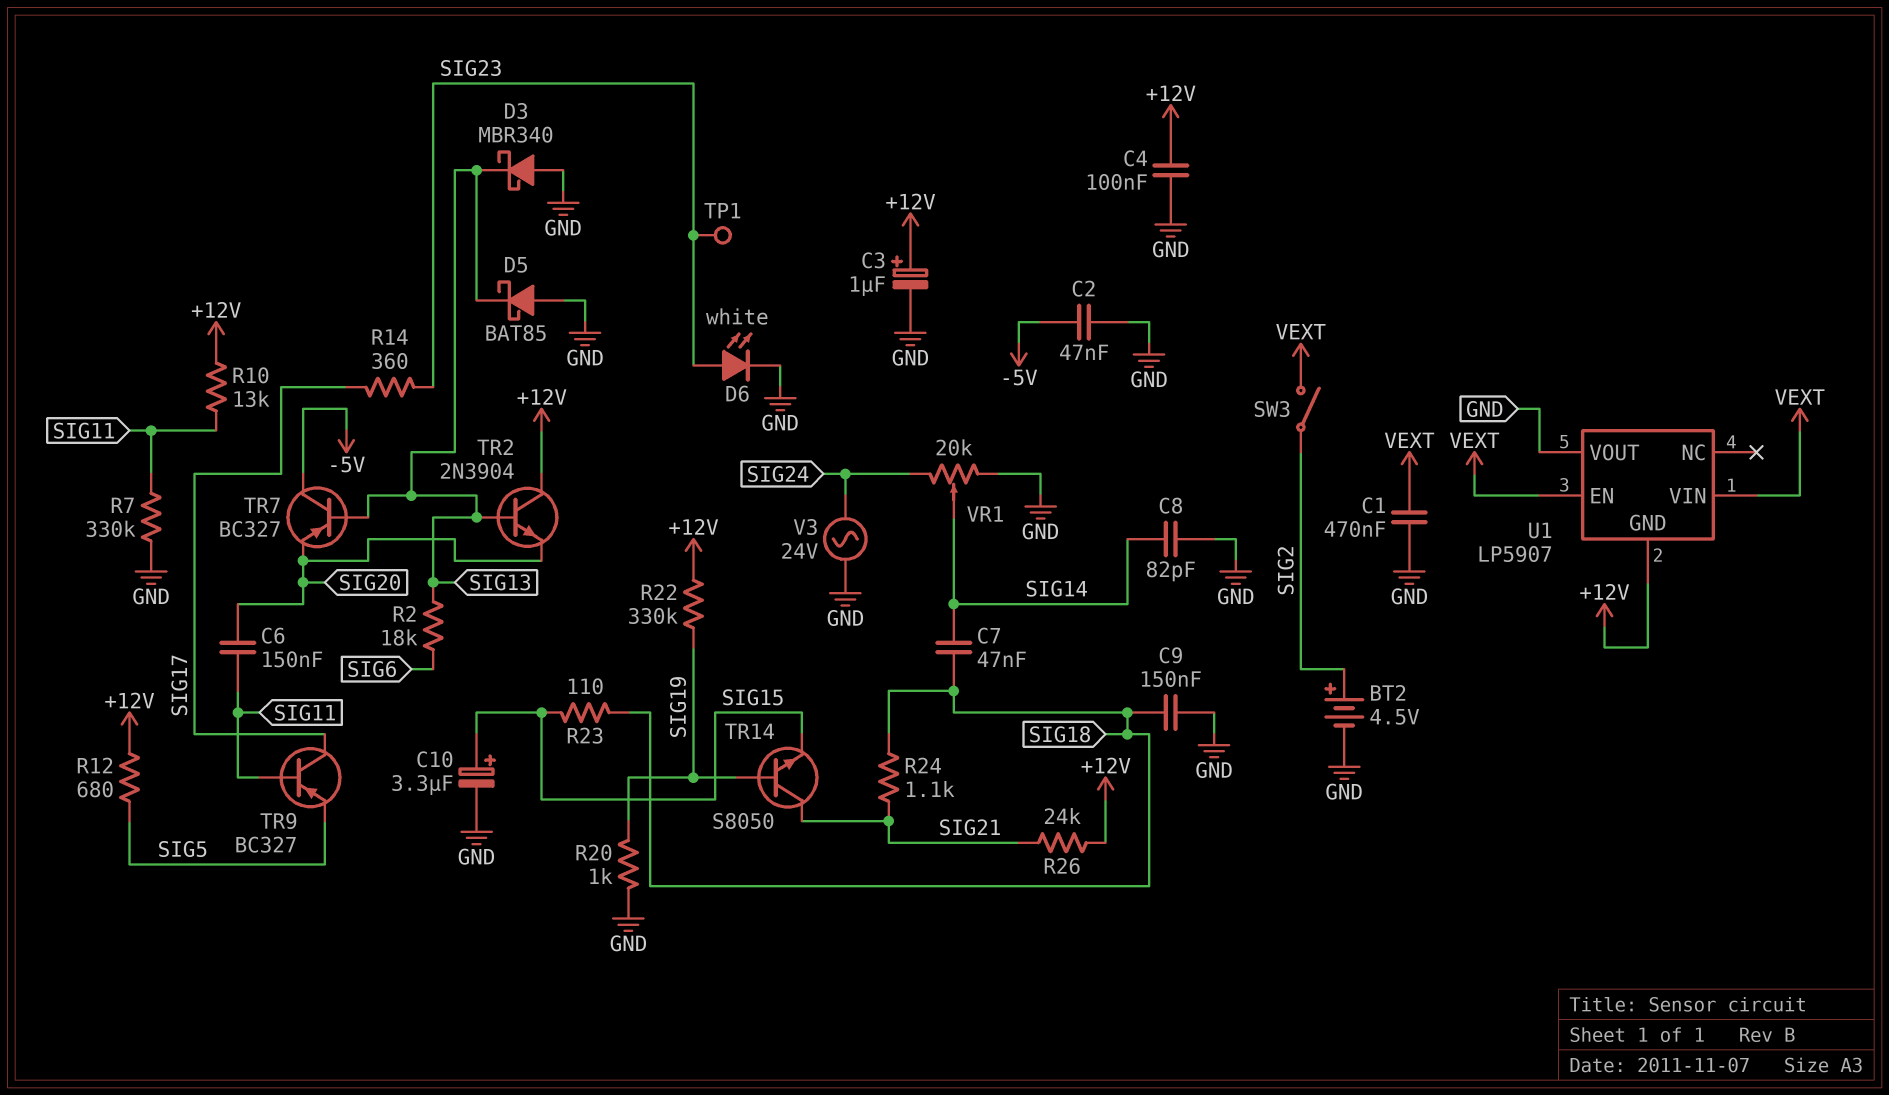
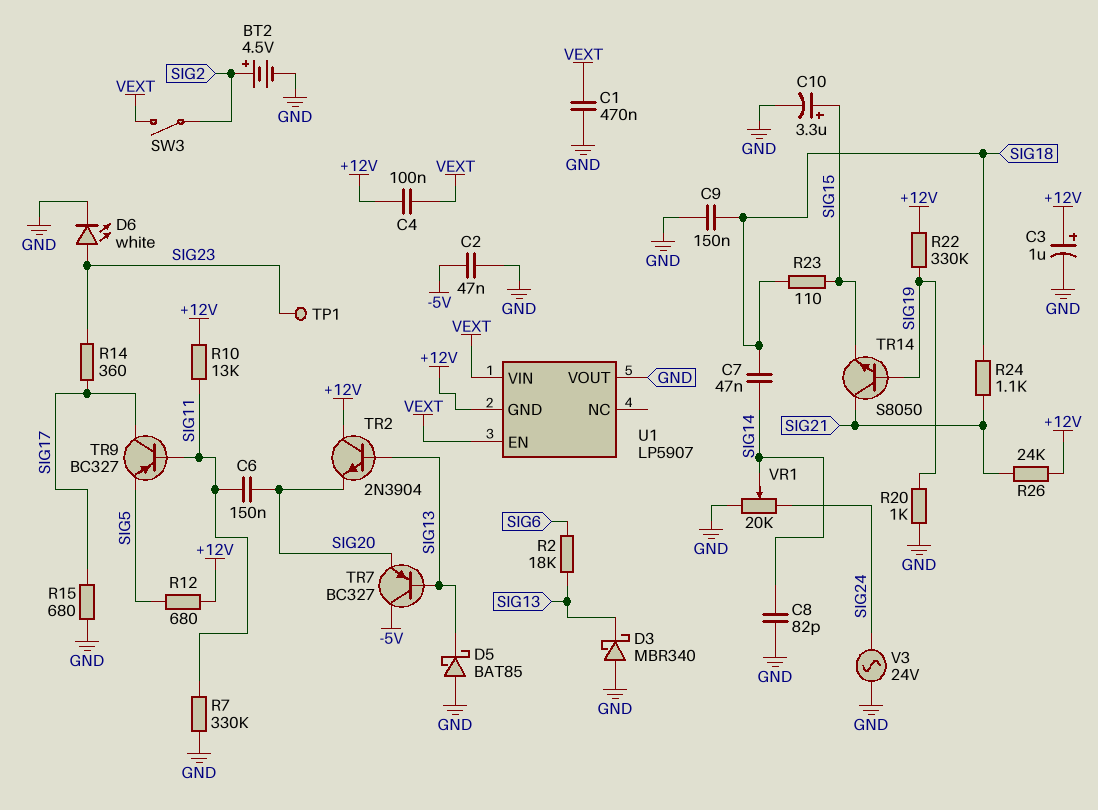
C4: 100nF (+12V, GND) -> 100nF (+12V, VEXT)
R15: none -> 680 (GND, SIG17)

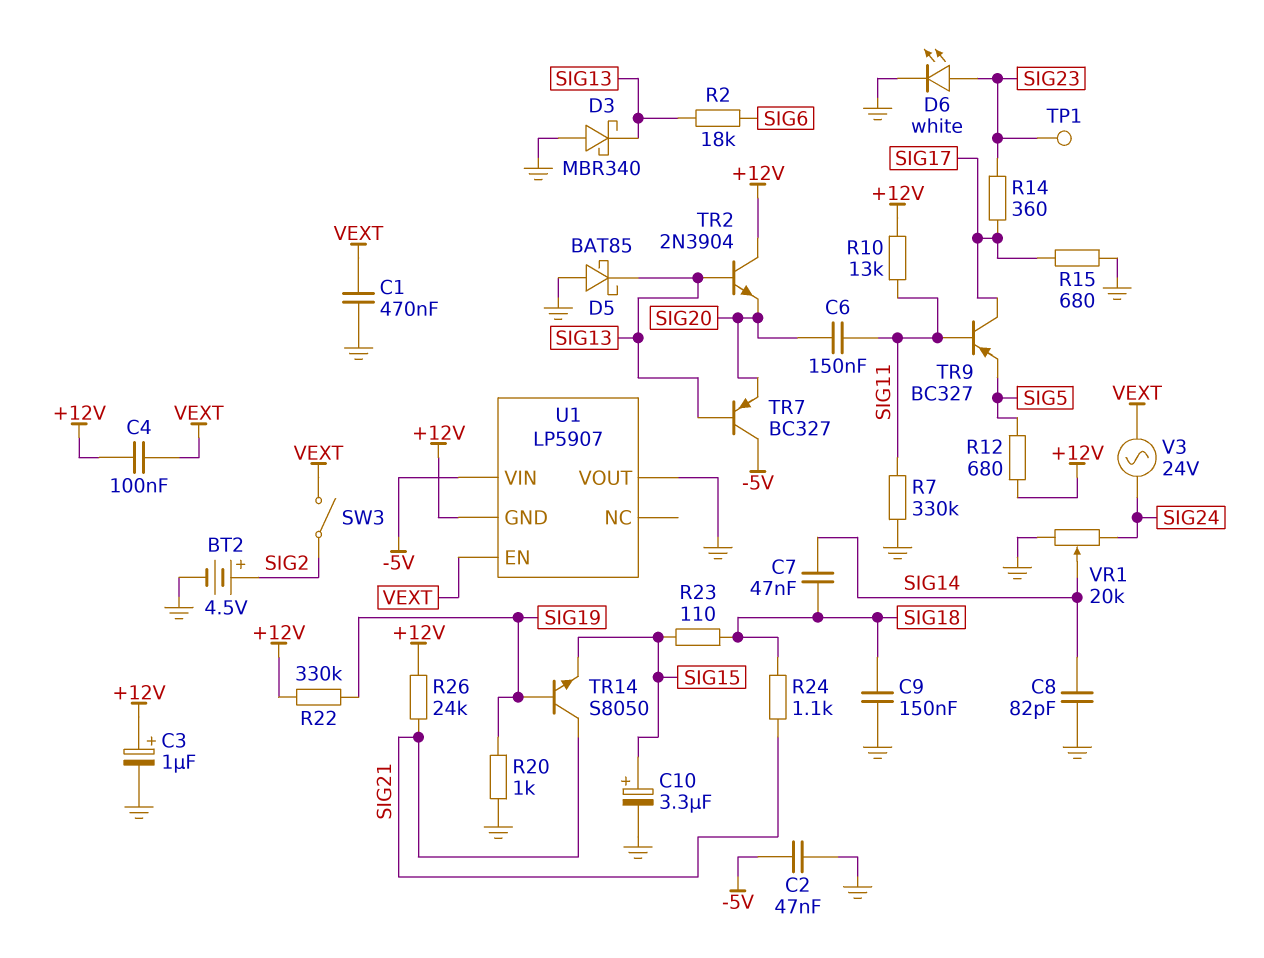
U1 pin VIN: VEXT -> -5V
V3: AC 24V (GND, SIG24) -> AC 24V (SIG24, VEXT)

